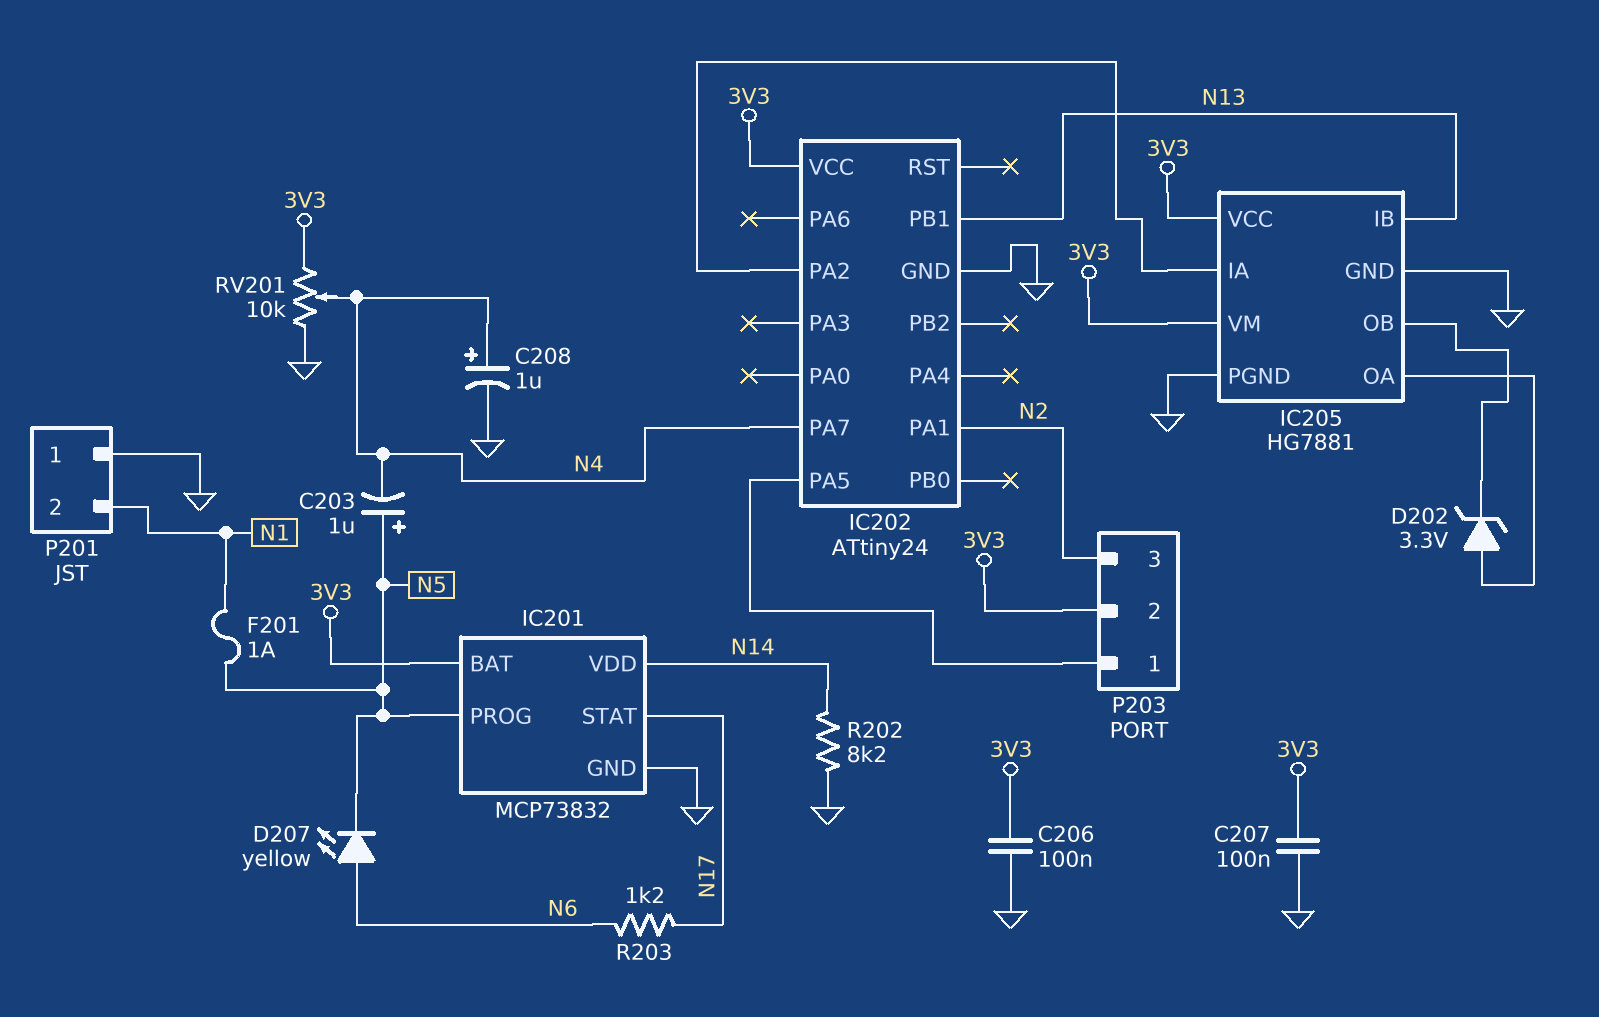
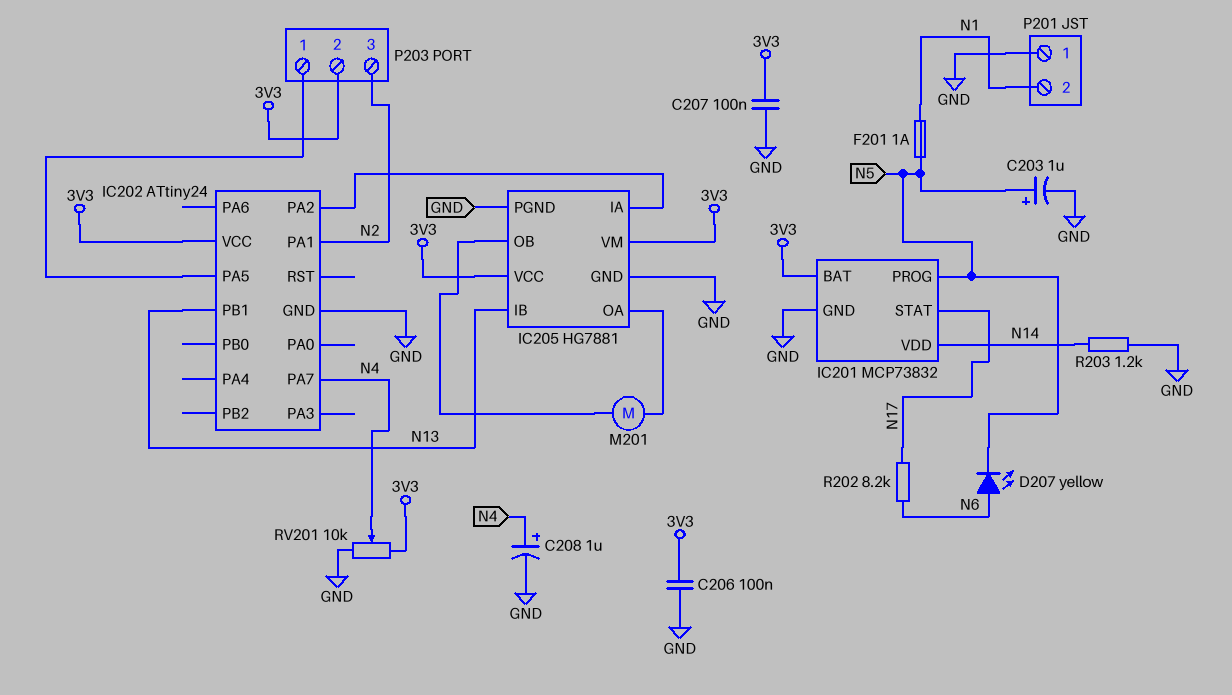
C203: 1uF (plus N5, minus N4) -> 1uF (plus N5, minus GND)
D202: zener 3.3V (A IC205/OA, K IC205/OB) -> none
M201: none -> motor (IC205/OA, IC205/OB)
R202: 8.2k (GND, N14) -> 8.2k (N6, N17)
R203: 1.2k (N6, N17) -> 1.2k (GND, N14)

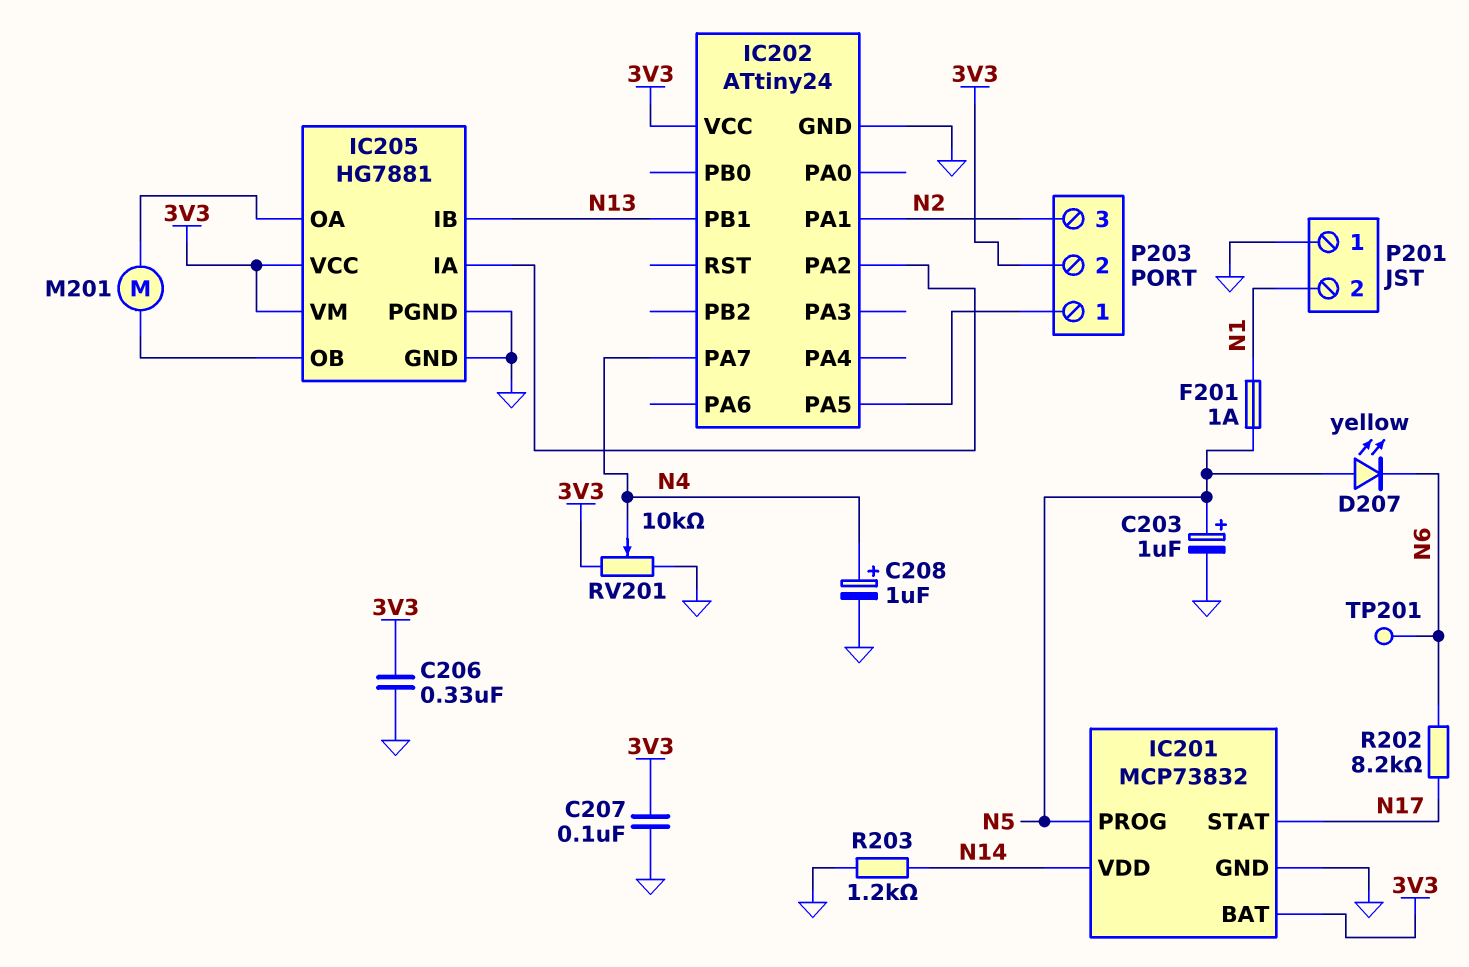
C206: 100nF (3V3, GND) -> 330nF (3V3, GND)
D207: LED yellow (A N6, K N5) -> LED yellow (A N5, K N6)
TP201: none -> test point (N6)

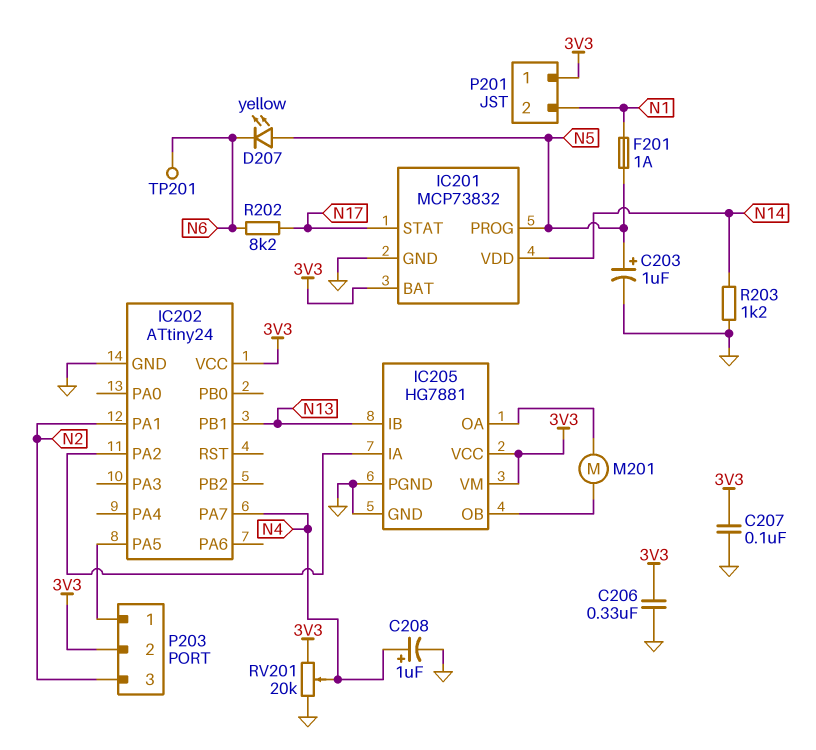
P201 pin 1: GND -> 3V3
RV201: 10k (3V3, GND, wiper N4) -> 20k (3V3, GND, wiper N4)

